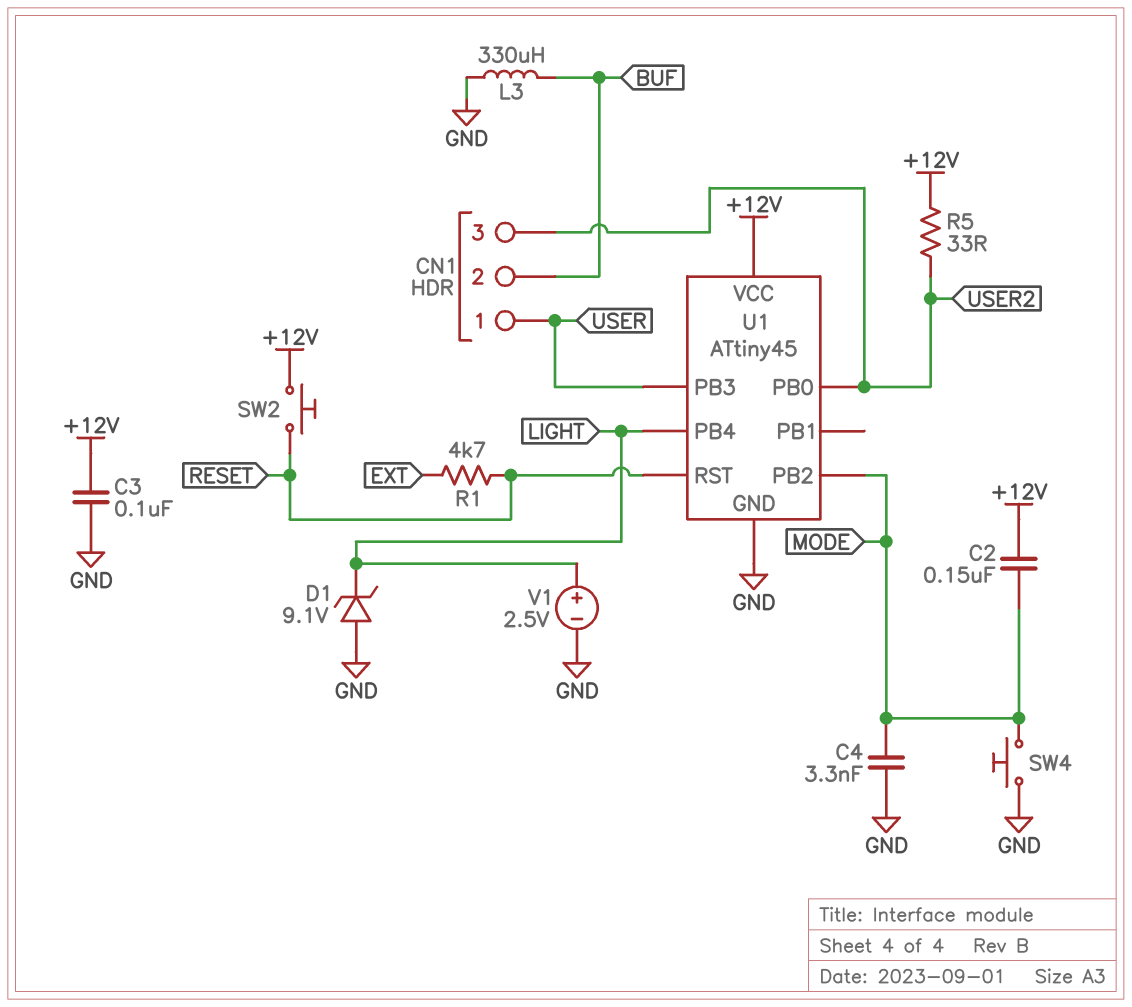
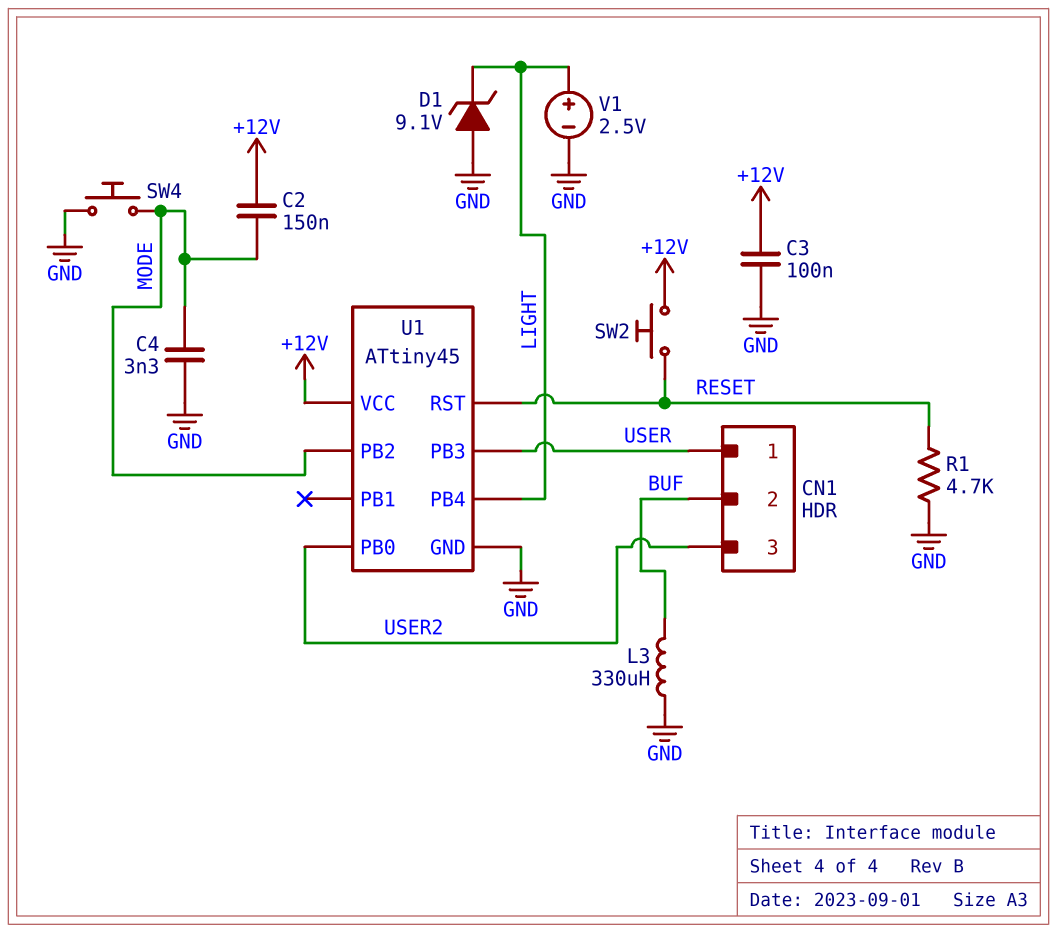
R1: 4.7k (EXT, RESET) -> 4.7k (GND, RESET)
R5: 33 (+12V, USER2) -> none

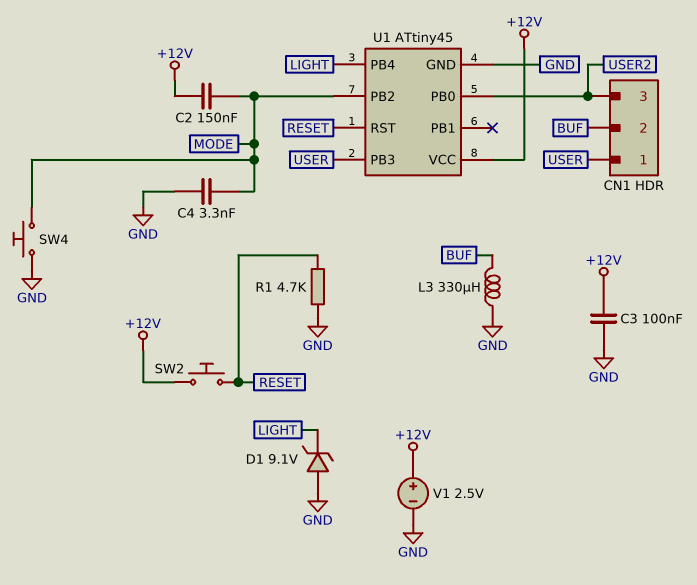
V1: 2.5V (plus LIGHT, minus GND) -> 2.5V (plus +12V, minus GND)

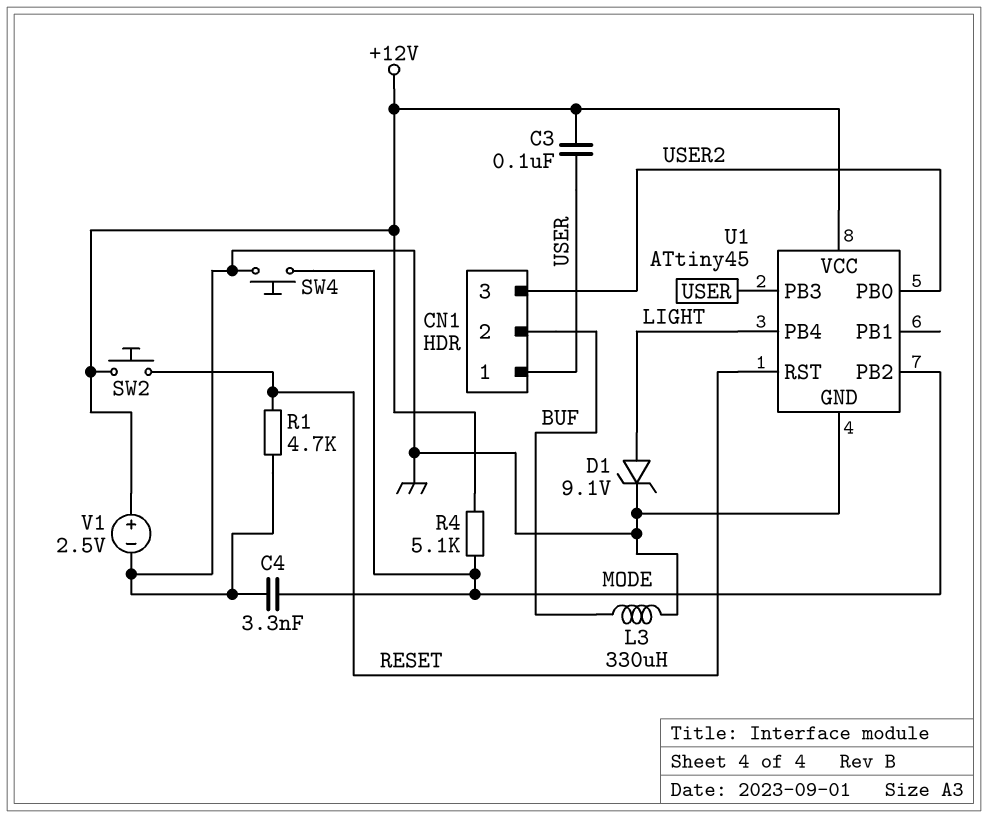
C2: 150nF (+12V, MODE) -> none
C3: 100nF (+12V, GND) -> 100nF (+12V, USER)
D1: zener 9.1V (A GND, K LIGHT) -> zener 9.1V (A LIGHT, K GND)
R4: none -> 5.1k (+12V, MODE)

